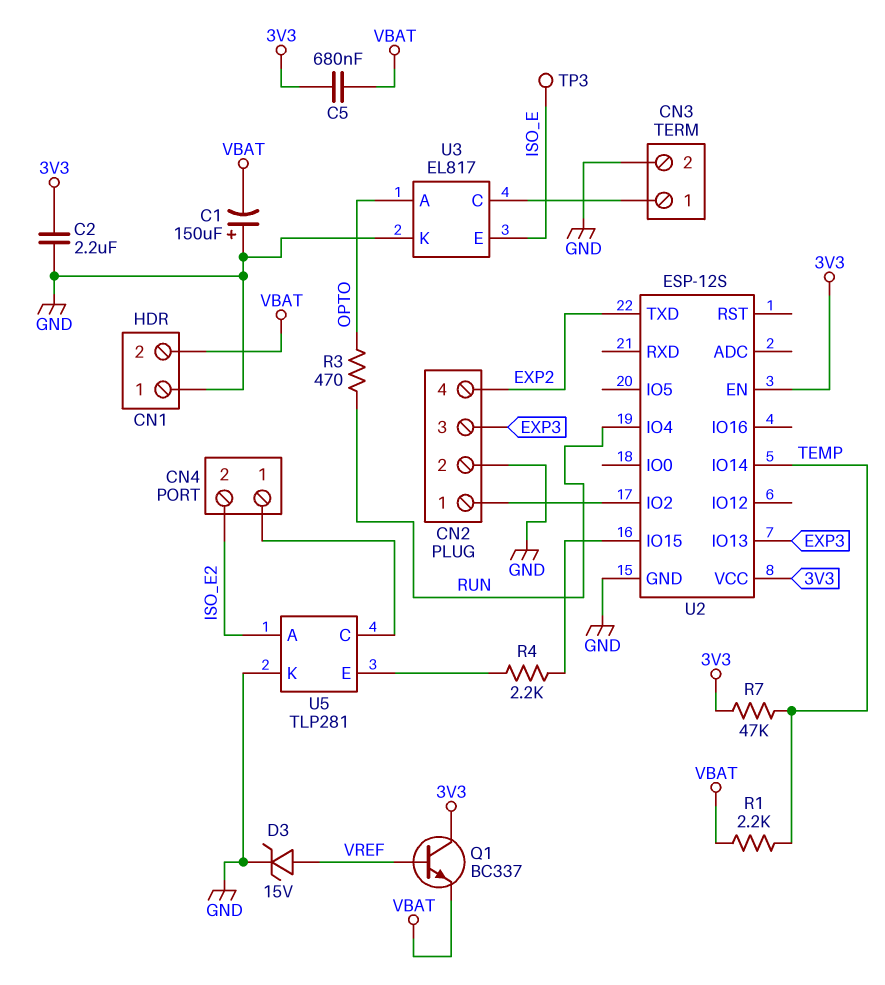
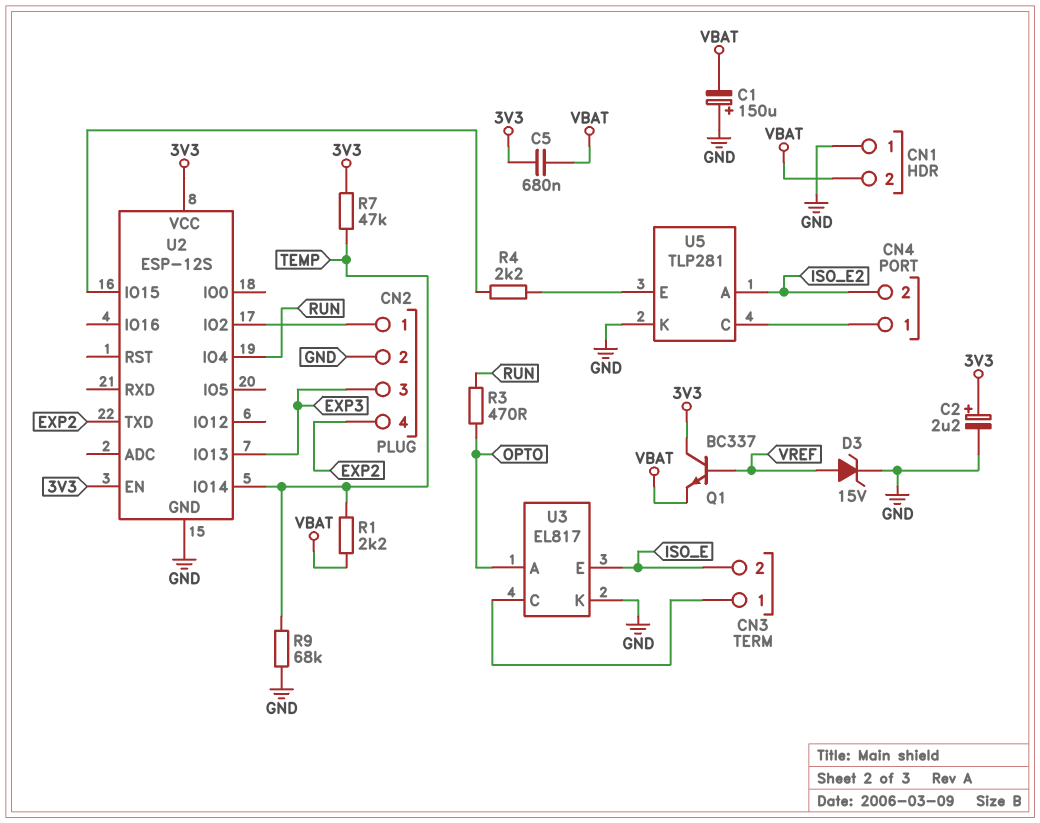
C2: 2.2uF (3V3, GND) -> 2.2uF (plus 3V3, minus GND)
CN3 pin 2: GND -> ISO_E
R9: none -> 68k (GND, TEMP)
TP3: test point (ISO_E) -> none

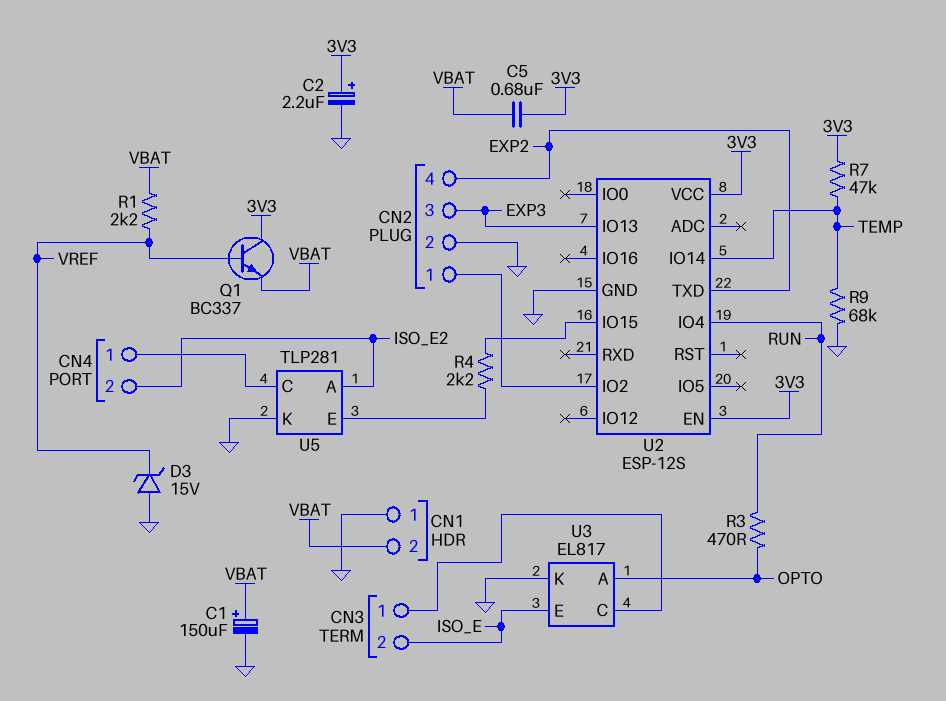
C1: 150uF (plus GND, minus VBAT) -> 150uF (plus VBAT, minus GND)
D3: zener 15V (A VREF, K GND) -> zener 15V (A GND, K VREF)
R1: 2.2k (TEMP, VBAT) -> 2.2k (VBAT, VREF)

